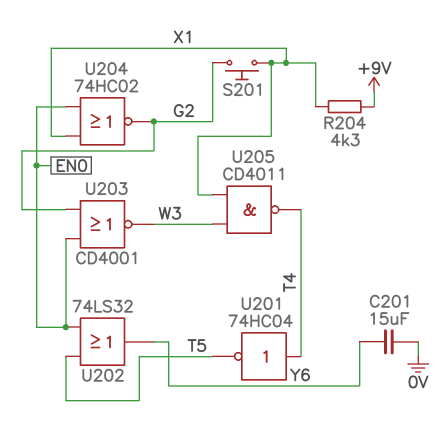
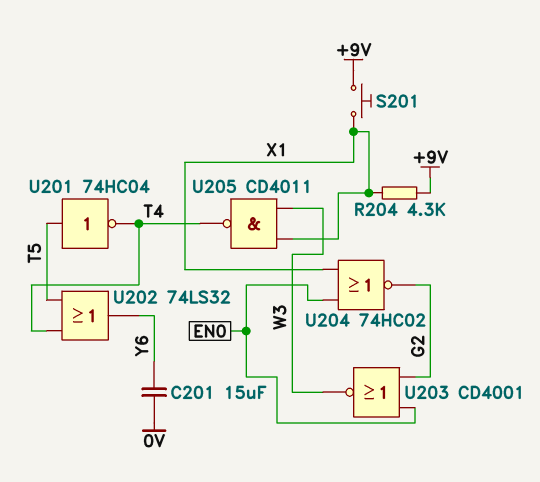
S201: button (G2, X1) -> button (+9V, X1)
U201: NOT 74HC04 (in T4, out T5) -> NOT 74HC04 (in T5, out T4)
U202: OR 74LS32 (in EN0, in T5, out Y6) -> OR 74LS32 (in T4, in T5, out Y6)

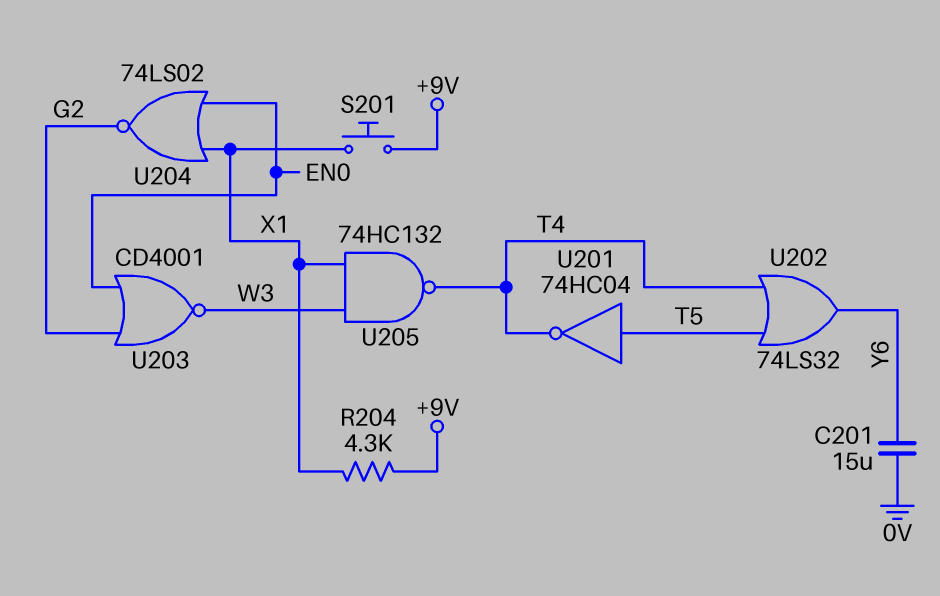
U204: NOR 74HC02 (in EN0, in X1, out G2) -> NOR 74LS02 (in EN0, in X1, out G2)
U205: NAND CD4011 (in W3, in X1, out T4) -> NAND 74HC132 (in W3, in X1, out T4)

